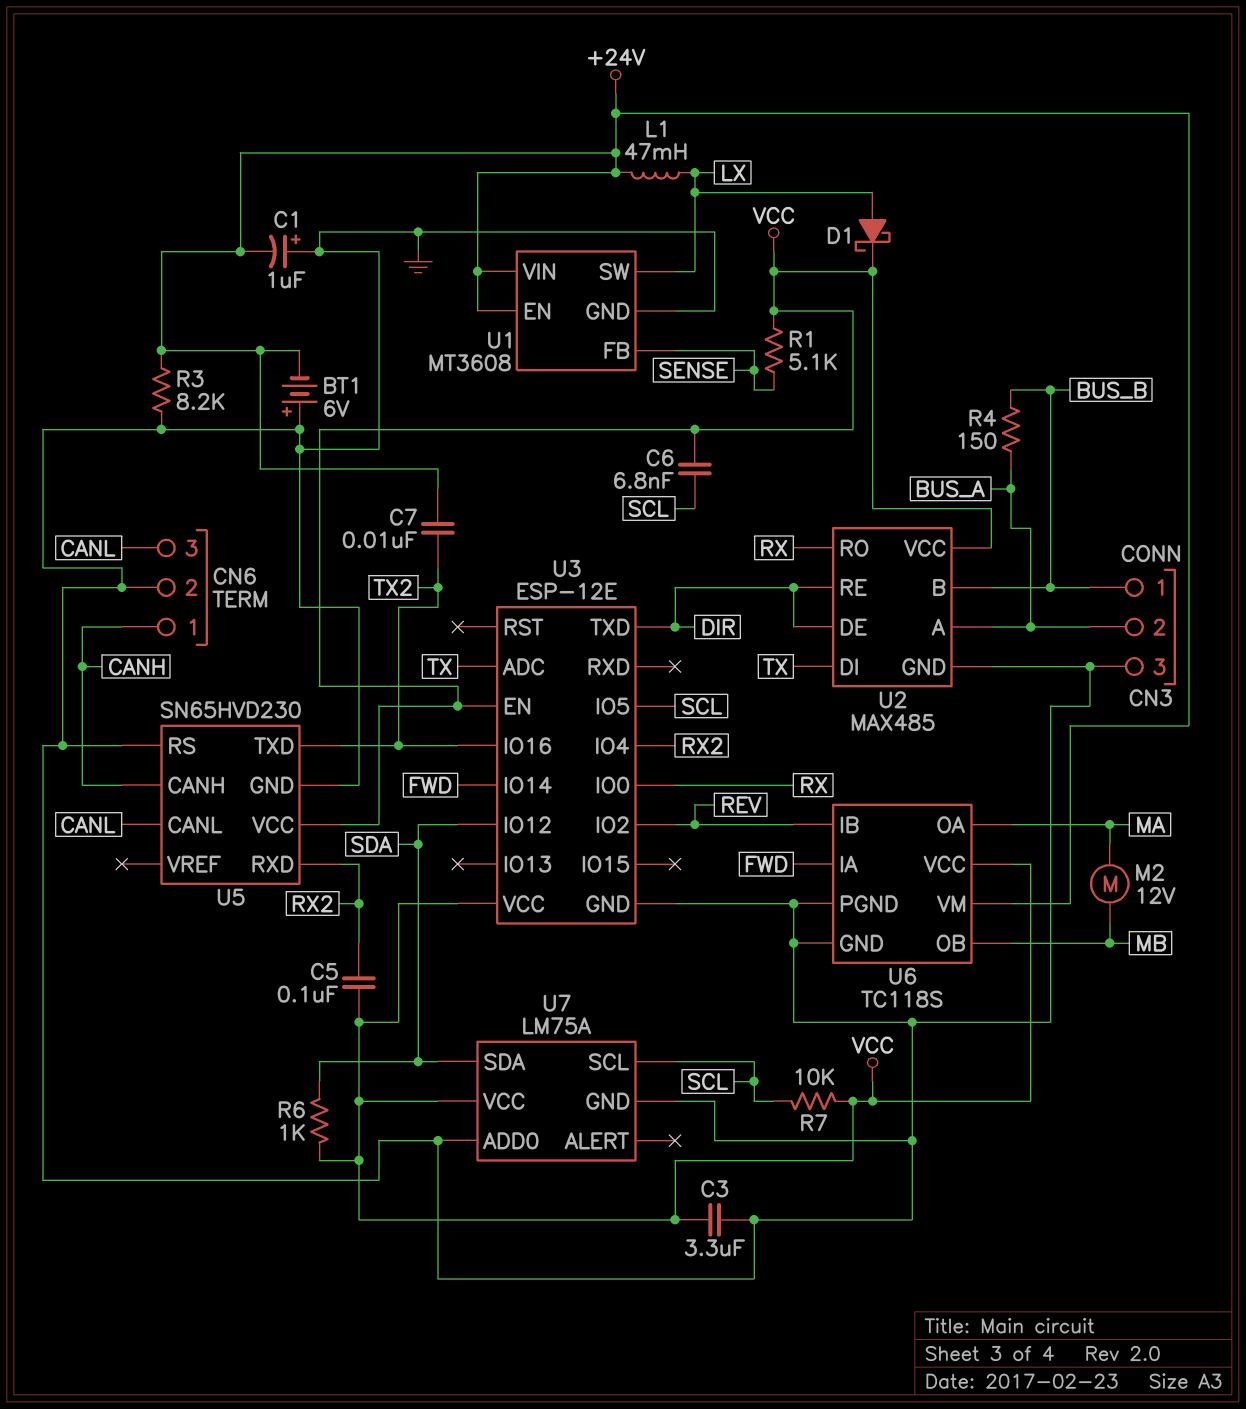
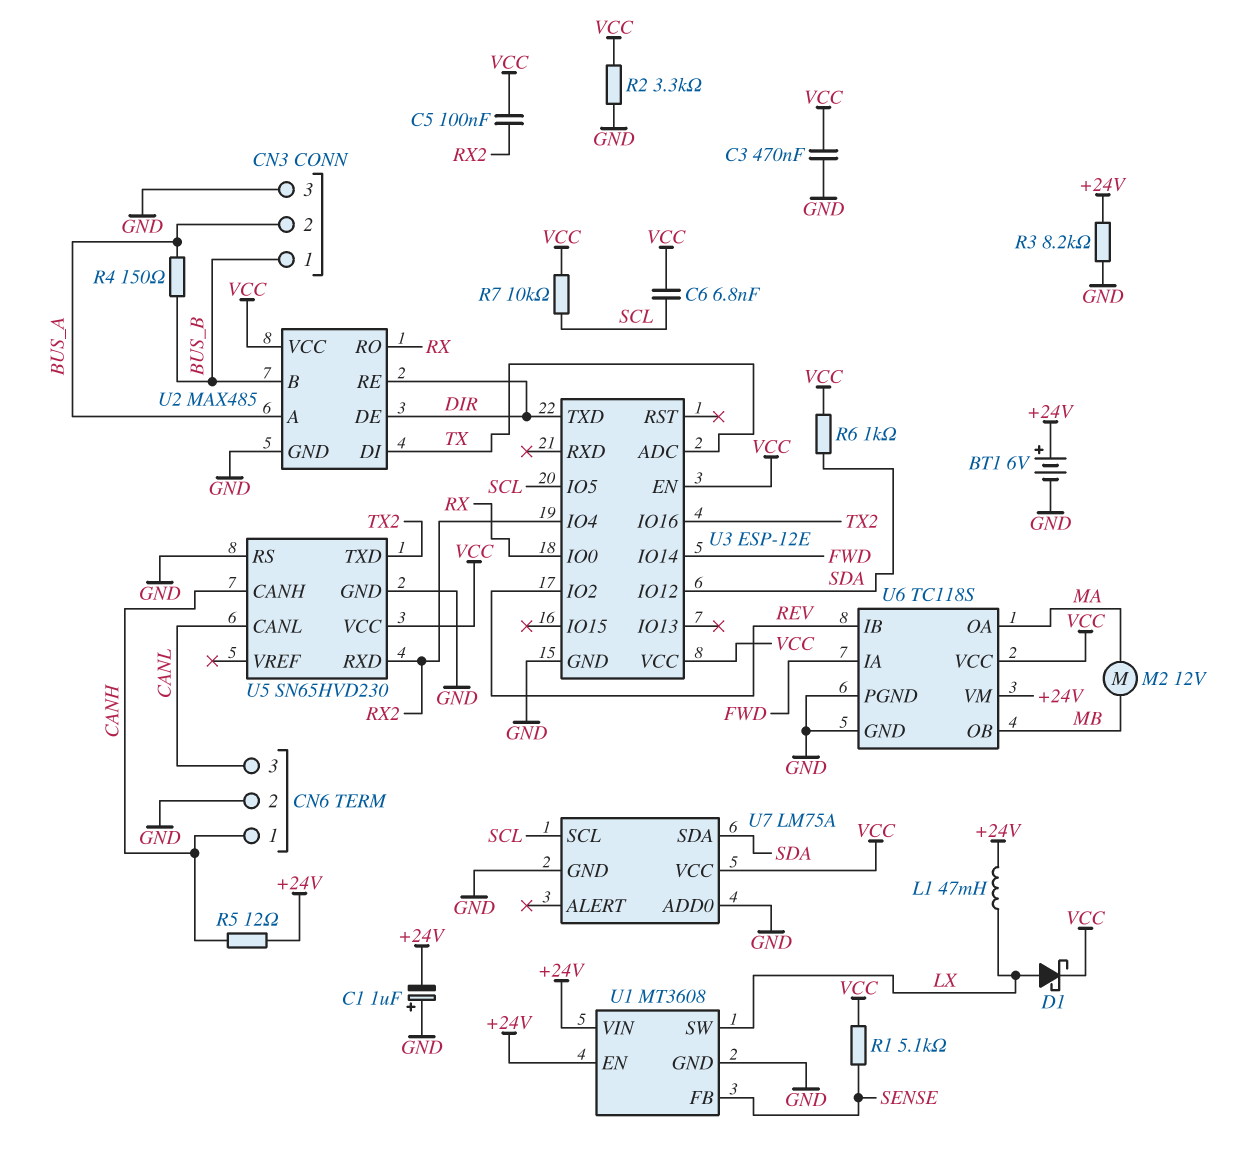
BT1: 6V (plus GND, minus +24V) -> 6V (plus +24V, minus GND)
C3: 3.3uF (GND, VCC) -> 470nF (GND, VCC)
C7: 10nF (+24V, TX2) -> none
R2: none -> 3.3k (GND, VCC)
R5: none -> 12 (+24V, CANH)

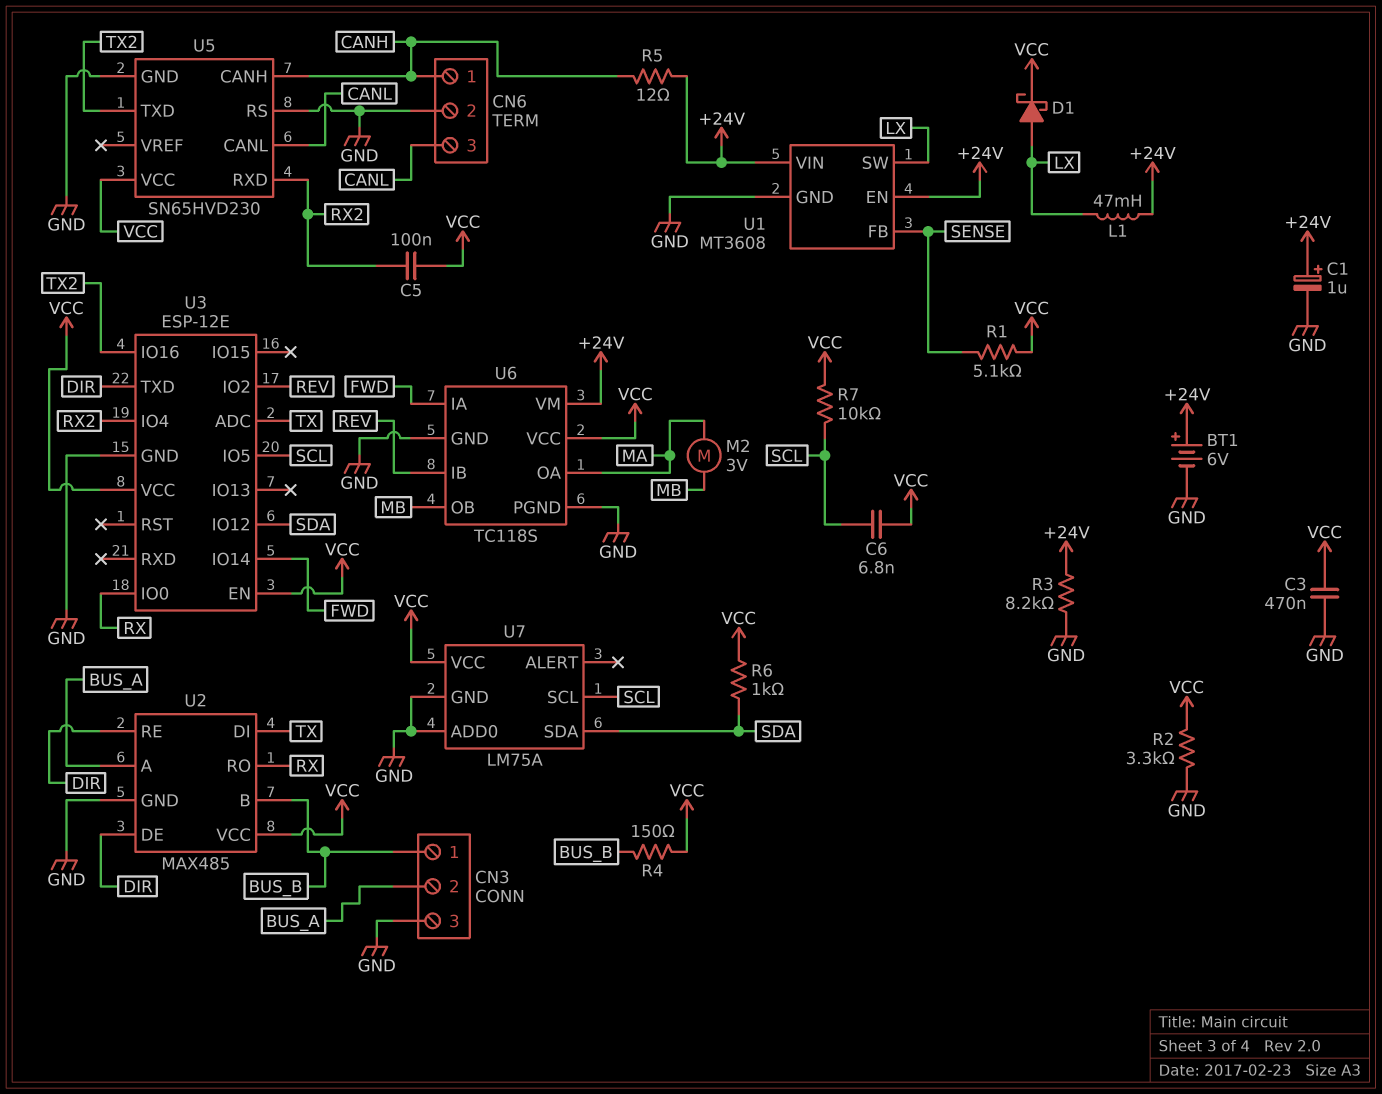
C1: 1uF (plus GND, minus +24V) -> 1uF (plus +24V, minus GND)
M2: motor 12V (MA, MB) -> motor 3V (MA, MB)
R4: 150 (BUS_A, BUS_B) -> 150 (BUS_B, VCC)

